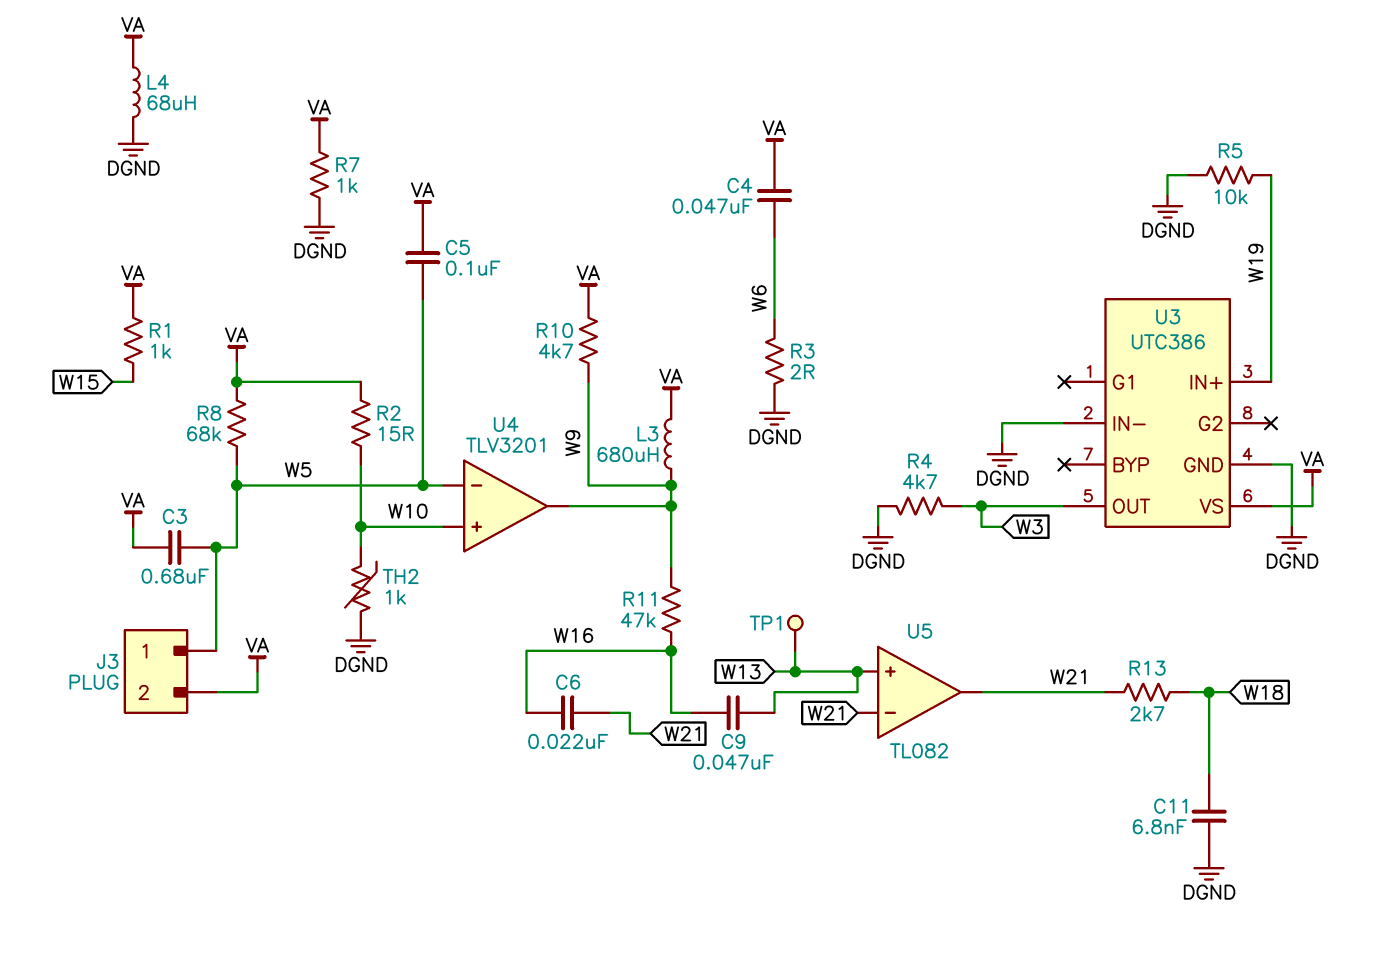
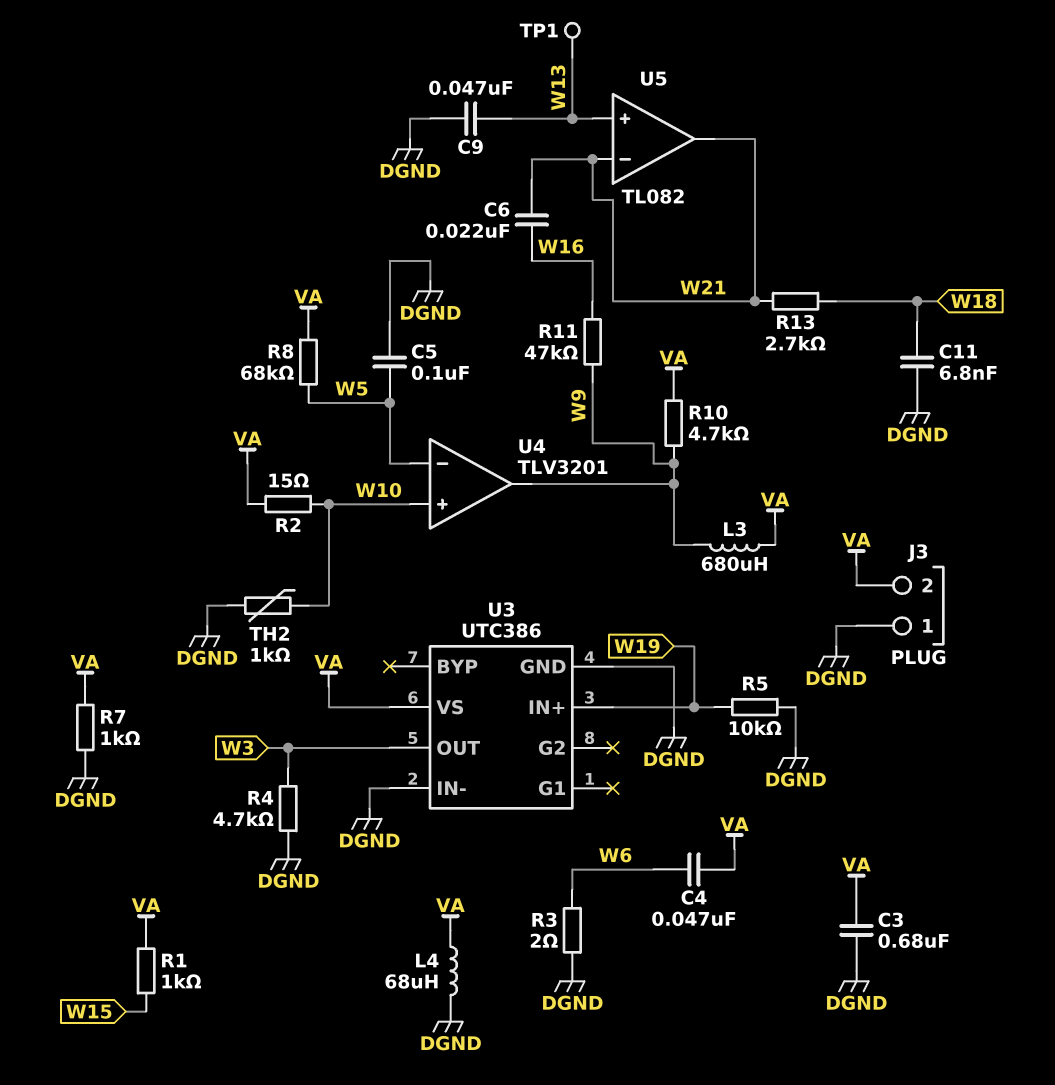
C3: 680nF (VA, W5) -> 680nF (DGND, VA)
C5: 100nF (VA, W5) -> 100nF (DGND, W5)
C9: 47nF (W13, W16) -> 47nF (DGND, W13)
J3 pin 1: W5 -> DGND

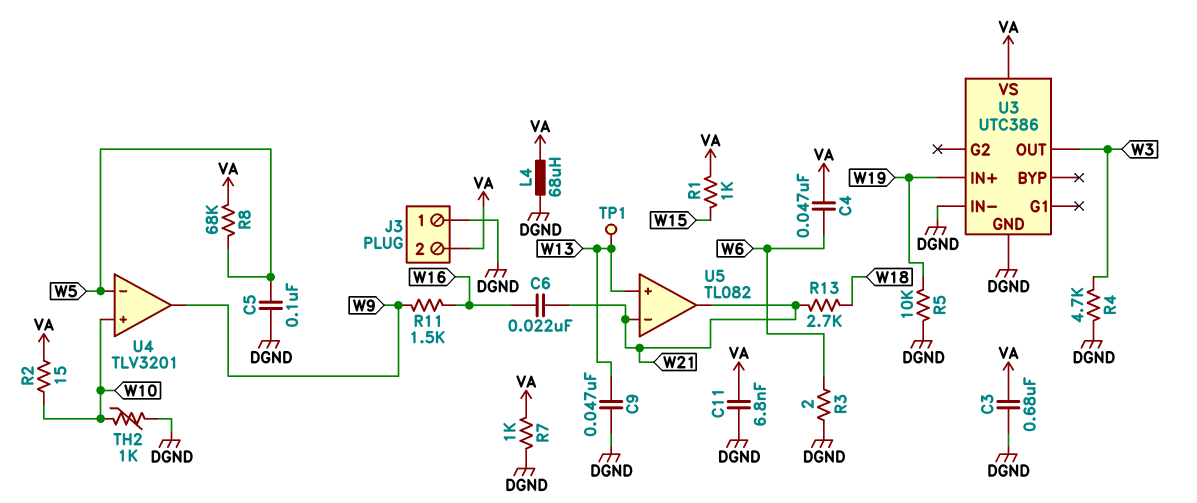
C11: 6.8nF (DGND, W18) -> 6.8nF (DGND, VA)
L3: 680uH (VA, W9) -> none
R10: 4.7k (VA, W9) -> none
R11: 47k (W9, W16) -> 1.5k (W9, W16)

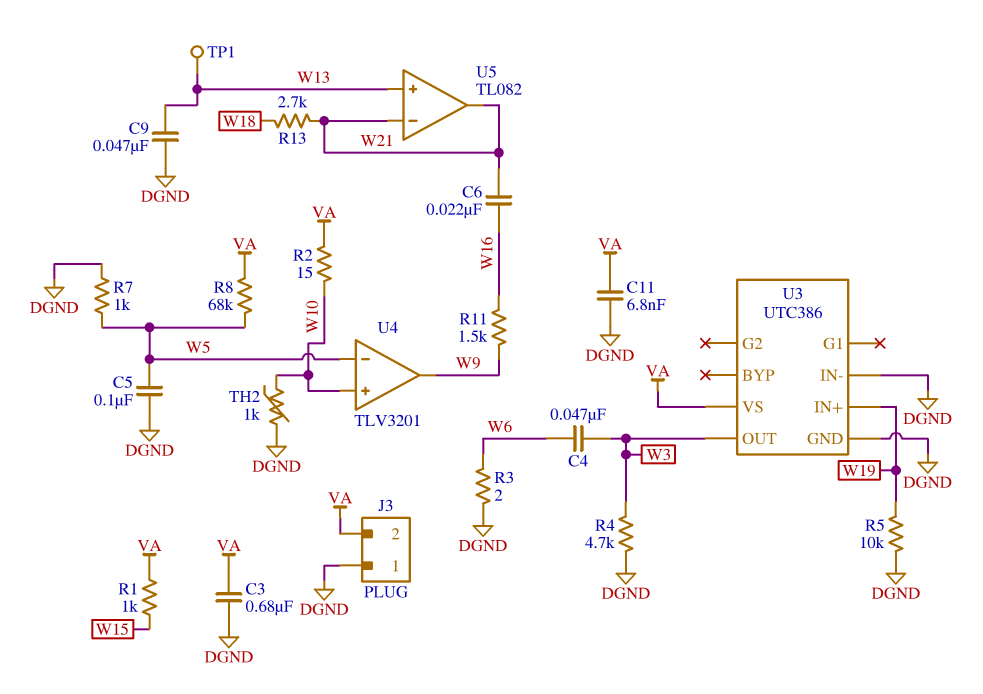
C4: 47nF (VA, W6) -> 47nF (W3, W6)
L4: 68uH (DGND, VA) -> none
R7: 1k (DGND, VA) -> 1k (DGND, W5)

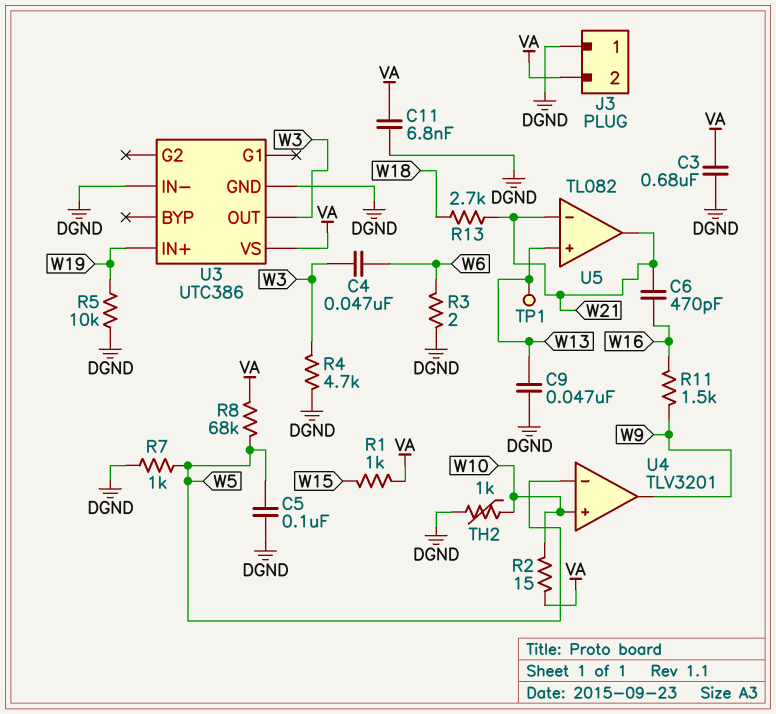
C6: 22nF (W16, W21) -> 470pF (W16, W21)

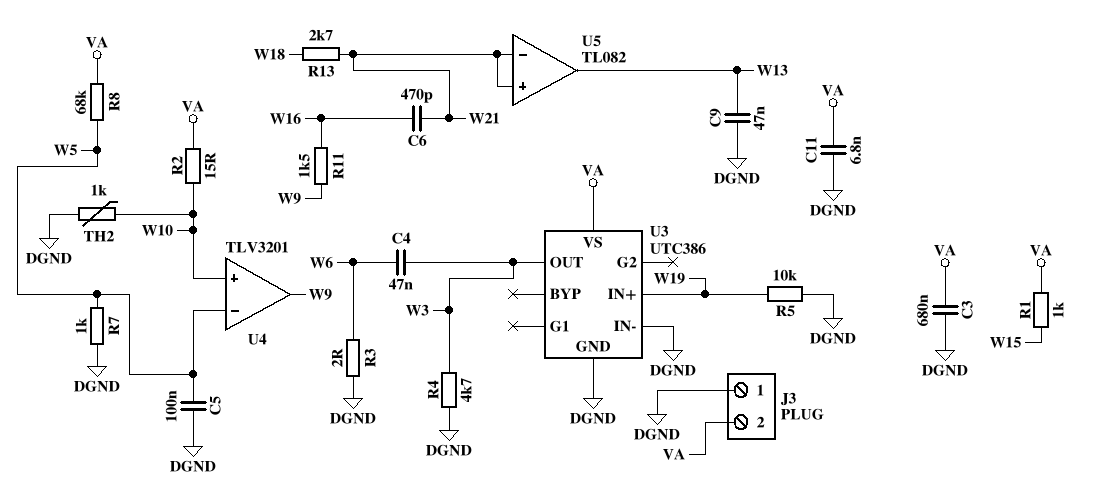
TP1: test point (W13) -> none
U5 pin in+: W13 -> W21
U5 pin out: W21 -> W13

